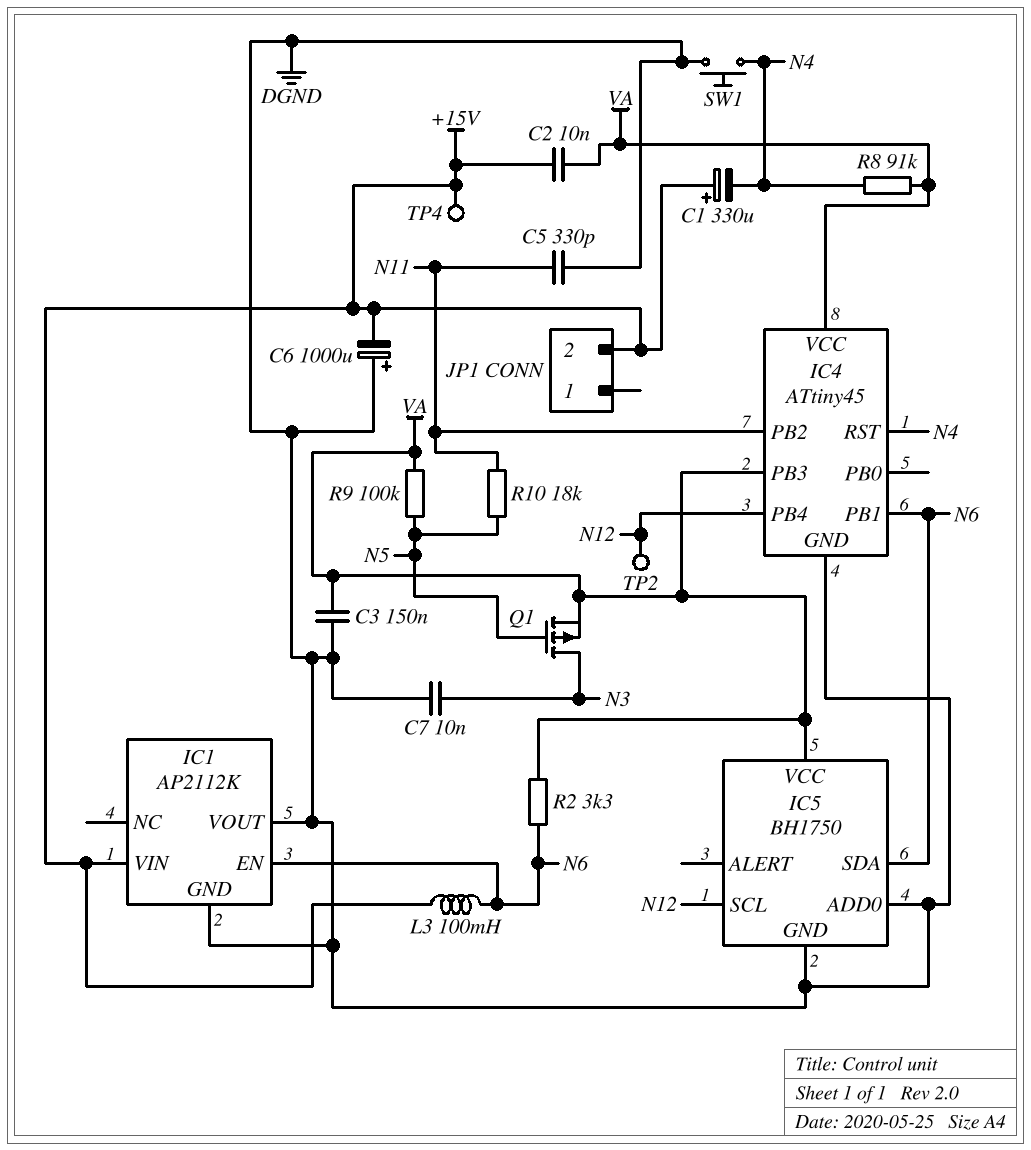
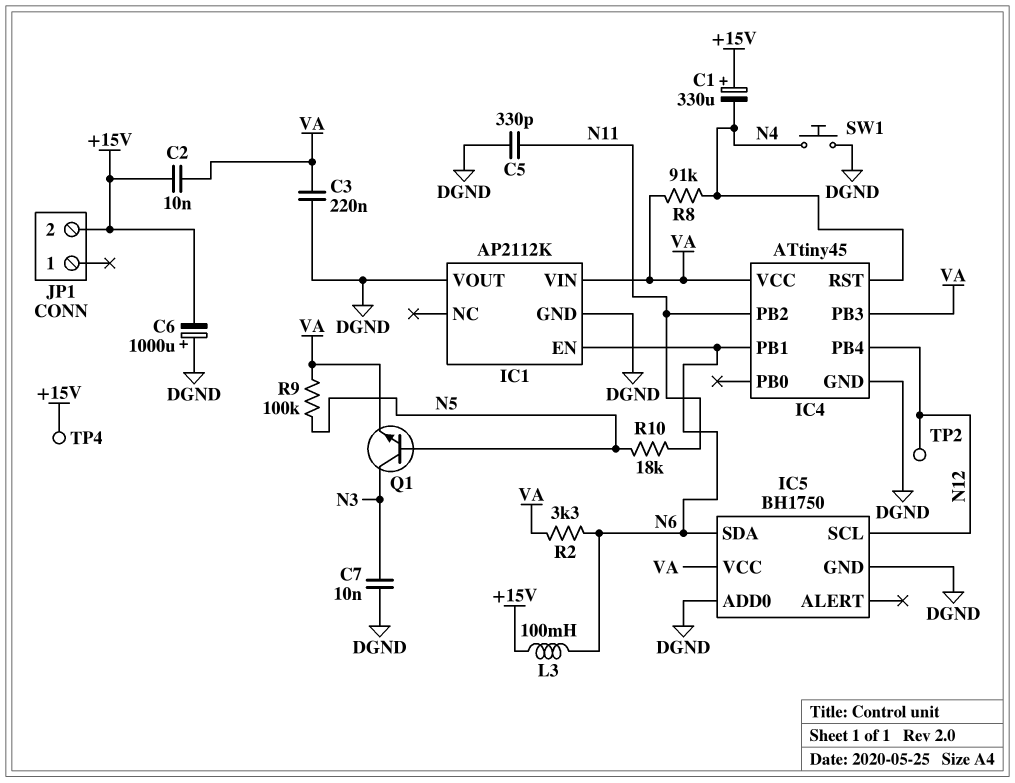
C3: 150nF (DGND, VA) -> 220nF (DGND, VA)
IC1 pin VIN: +15V -> VA
Q1: PMOS (G N5, D N3, S VA) -> NPN (B N5, C N3, E VA)

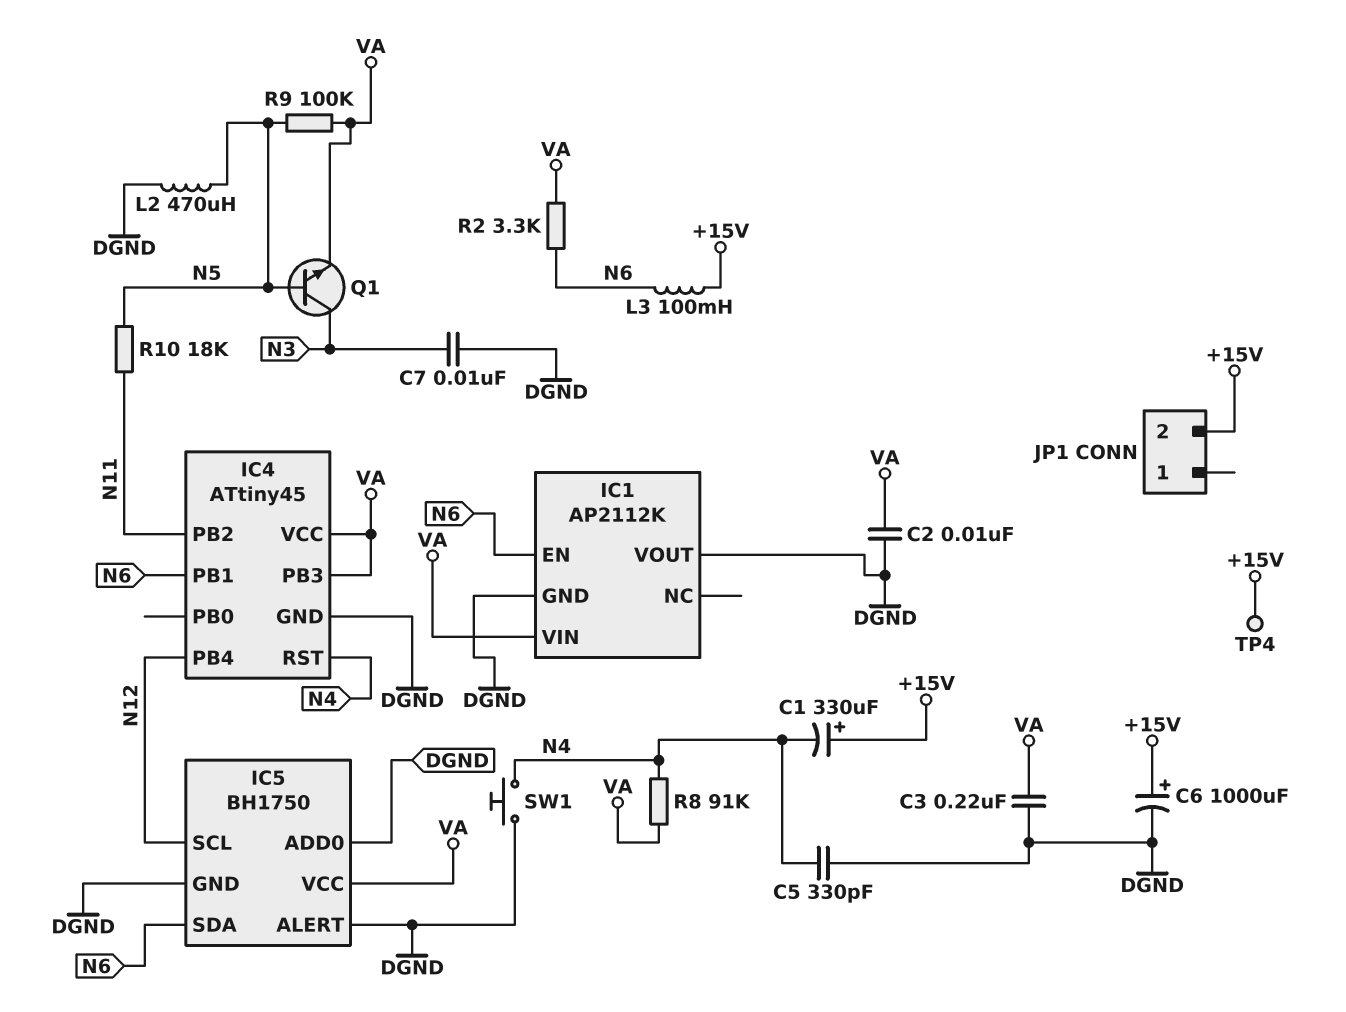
C2: 10nF (+15V, VA) -> 10nF (DGND, VA)
C5: 330pF (DGND, N11) -> 330pF (DGND, N4)
C6: 1000uF (plus DGND, minus +15V) -> 1000uF (plus +15V, minus DGND)
IC5 pin ALERT: none -> DGND
L2: none -> 470uH (DGND, N5)
TP2: test point (N12) -> none

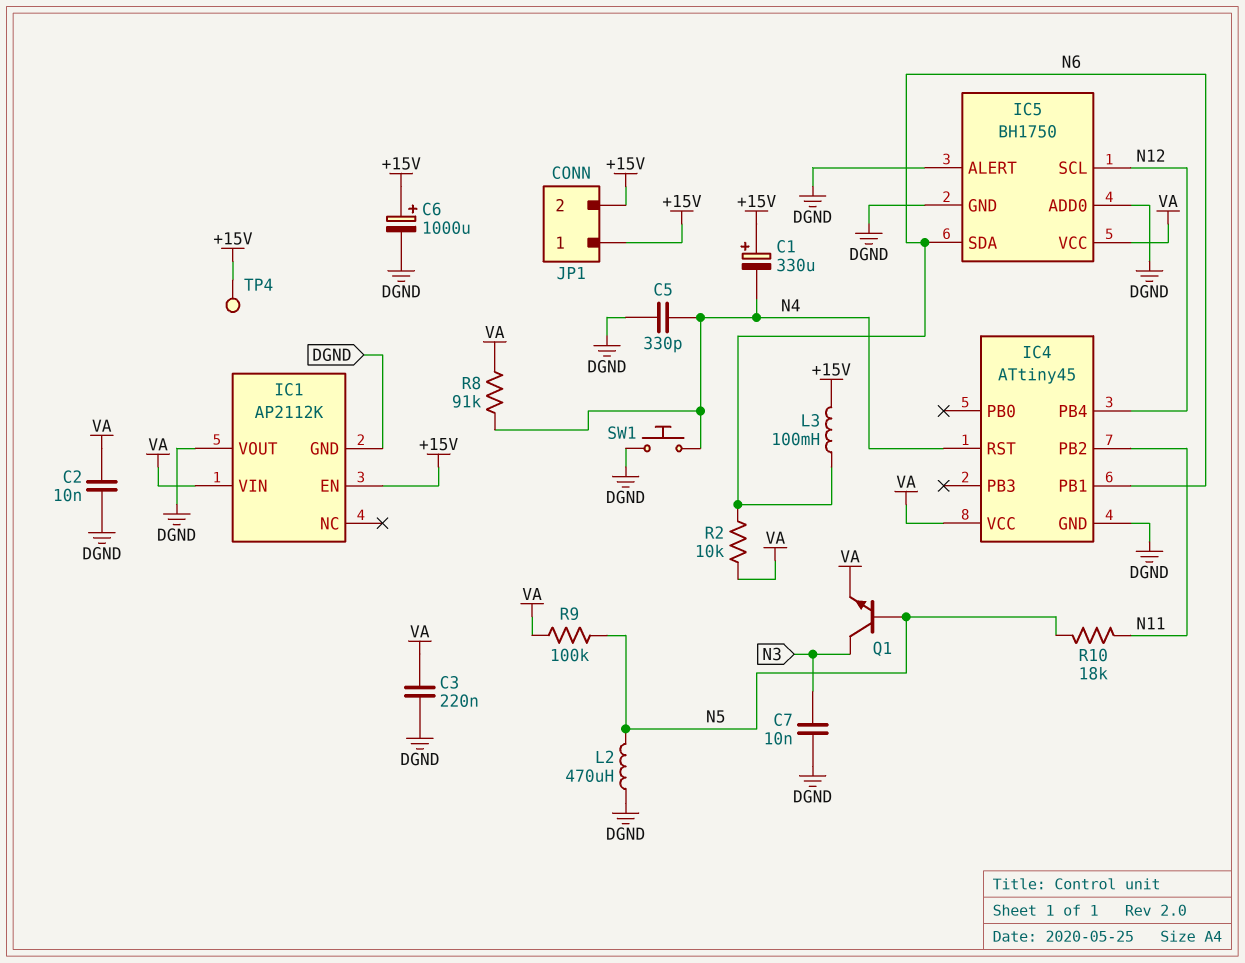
IC1 pin EN: N6 -> +15V
IC4 pin PB3: VA -> none
JP1 pin 1: none -> +15V
R2: 3.3k (N6, VA) -> 10k (N6, VA)

